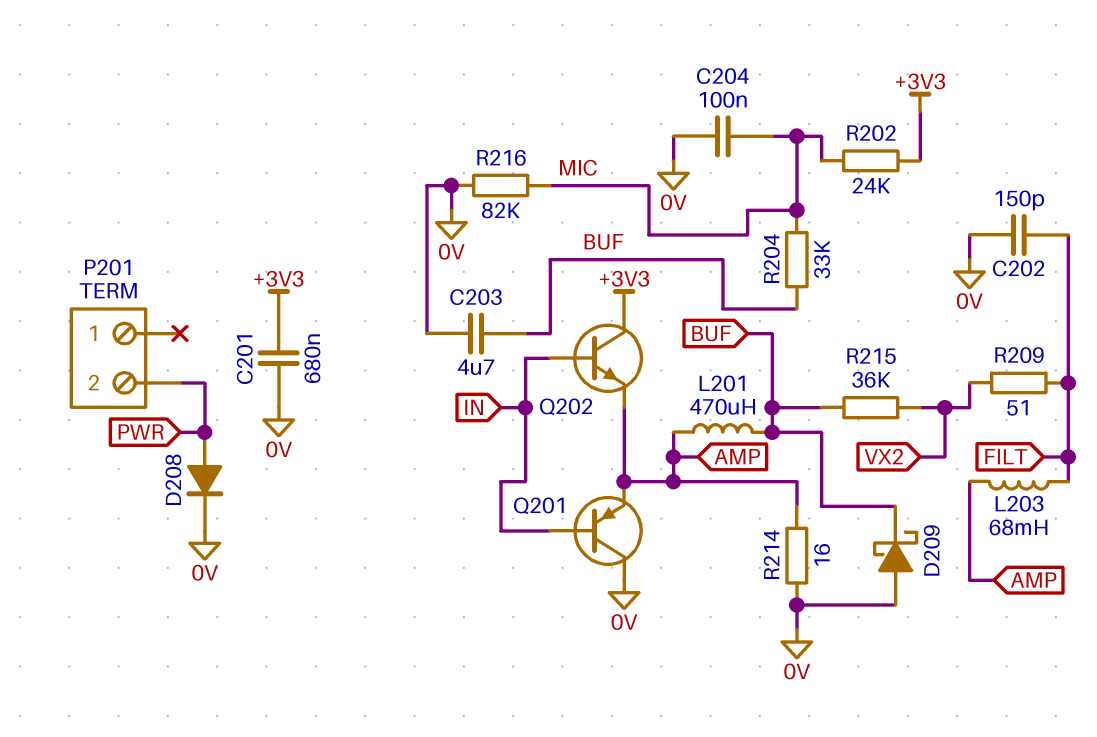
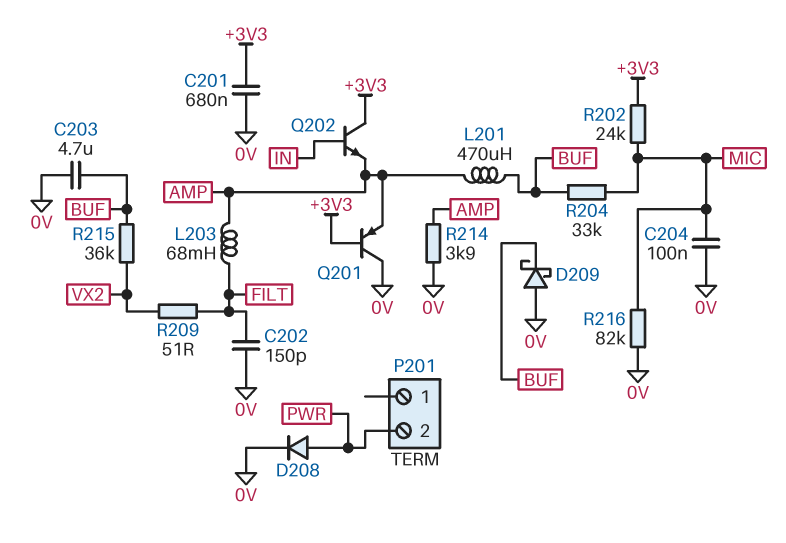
Q201: PNP (B IN, C 0V, E AMP) -> PNP (B +3V3, C 0V, E AMP)
R214: 16 (0V, AMP) -> 3.9k (0V, AMP)

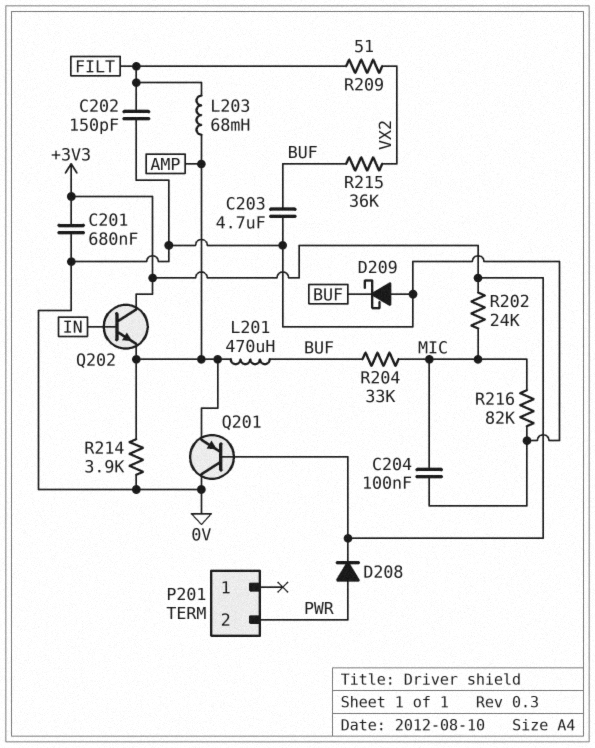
D208: diode (A PWR, K 0V) -> diode (A PWR, K +3V3)

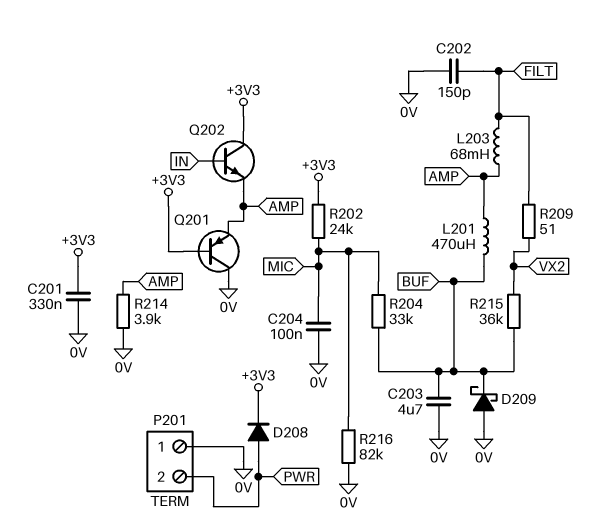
C201: 680nF (+3V3, 0V) -> 330nF (+3V3, 0V)
P201 pin 1: none -> 0V

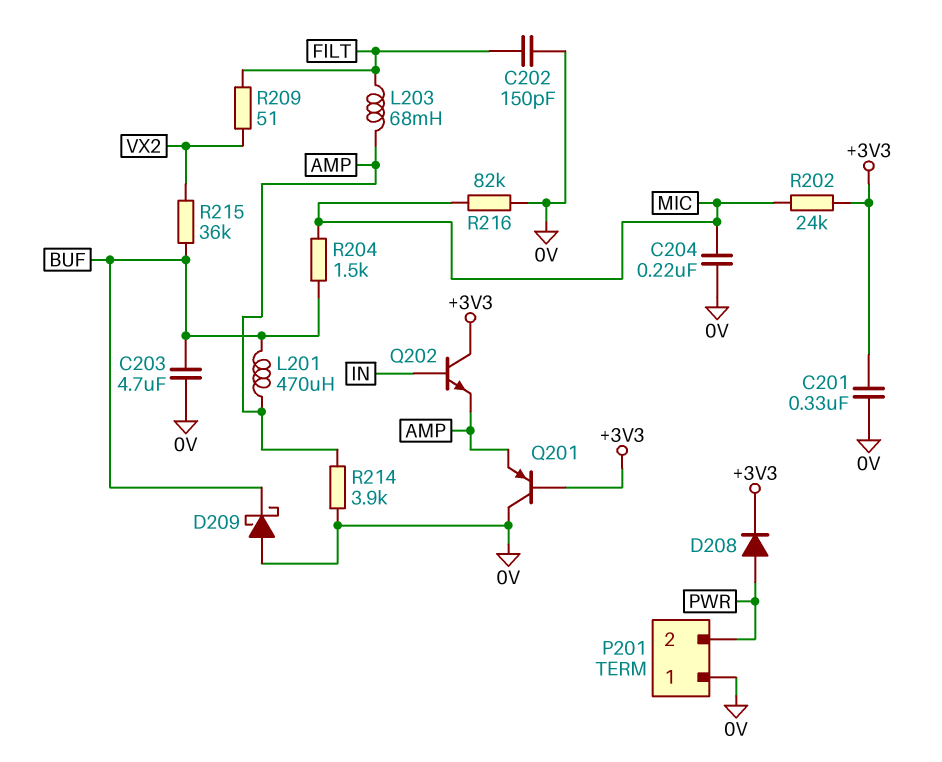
C204: 100nF (0V, MIC) -> 220nF (0V, MIC)
R204: 33k (BUF, MIC) -> 1.5k (BUF, MIC)

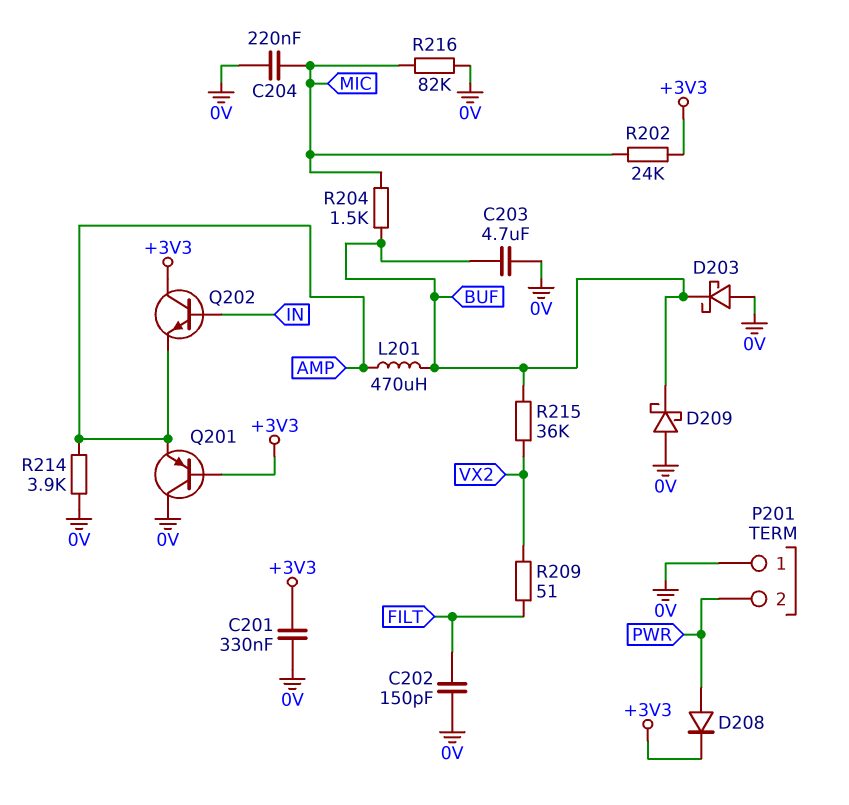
D203: none -> schottky (A 0V, K BUF)
L203: 68mH (AMP, FILT) -> none

